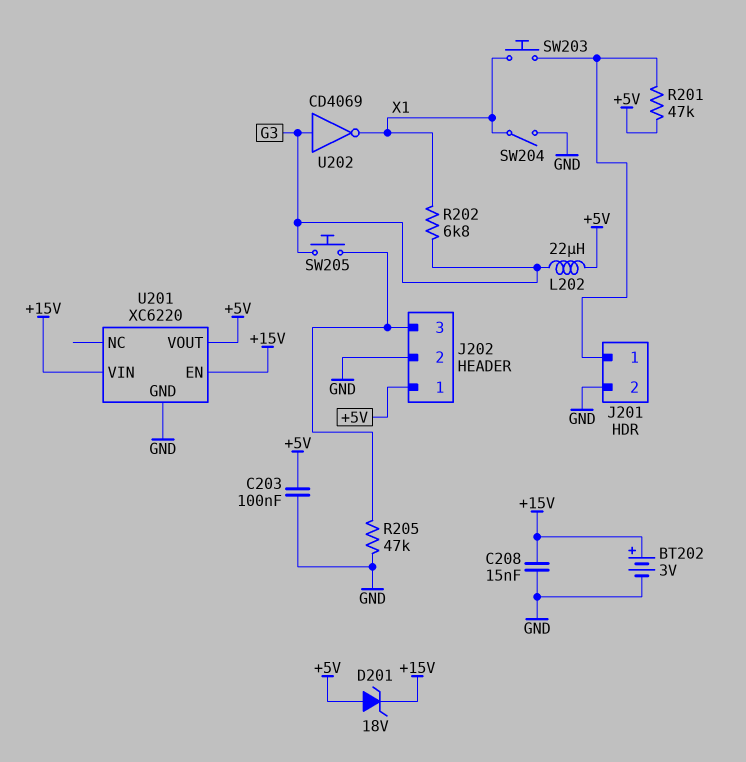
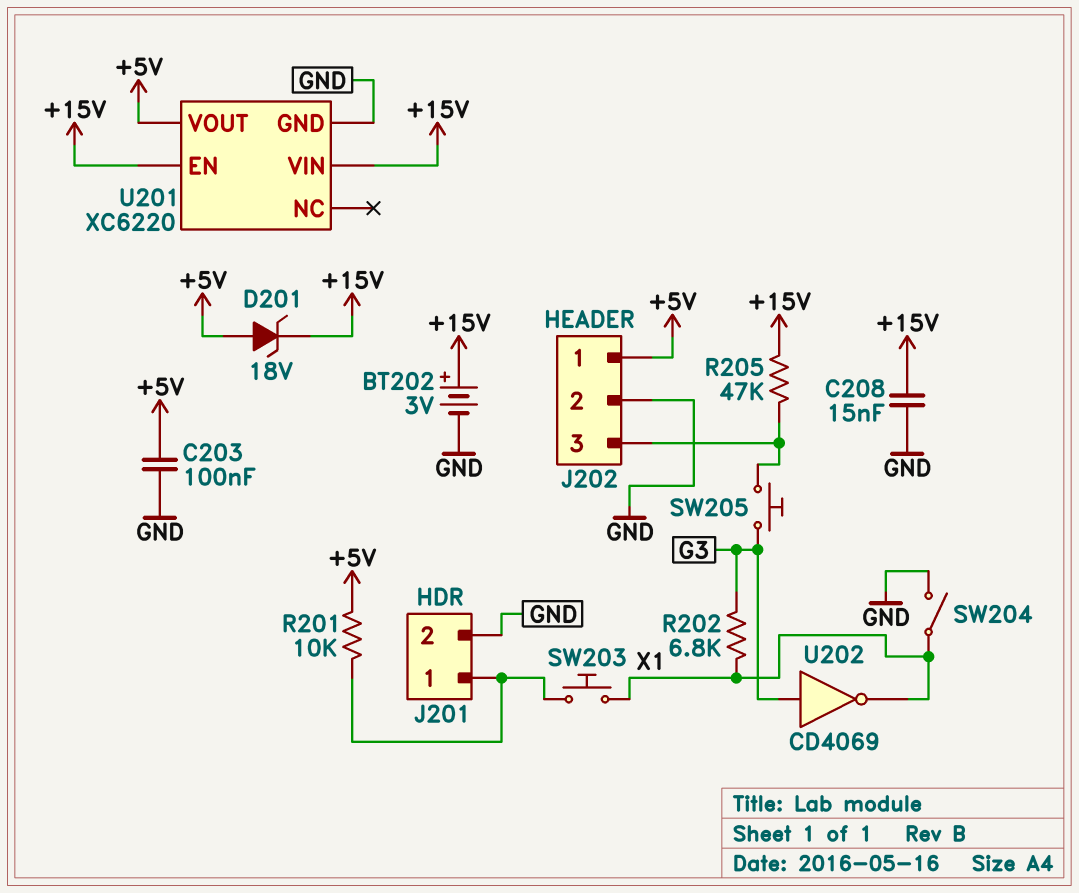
L202: 22uH (+5V, G3) -> none
R201: 47k (+5V, J201/1) -> 10k (+5V, J201/1)
R205: 47k (GND, J202/3) -> 47k (+15V, J202/3)

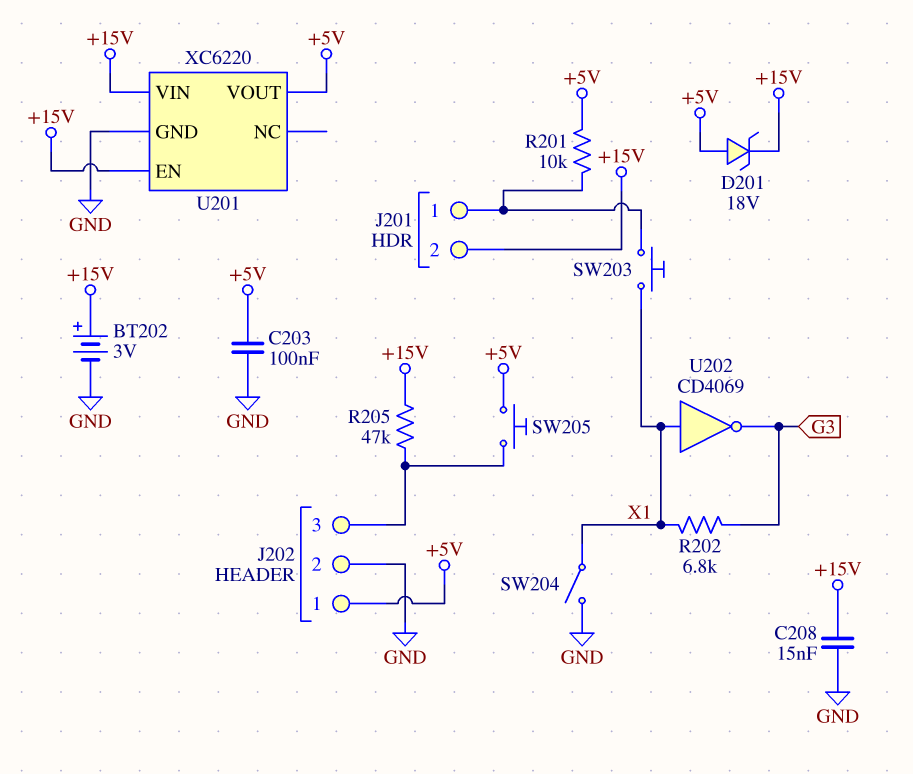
J201 pin 2: GND -> +15V
SW205: button (G3, J202/3) -> button (+5V, J202/3)
U202: NOT CD4069 (in G3, out X1) -> NOT CD4069 (in X1, out G3)

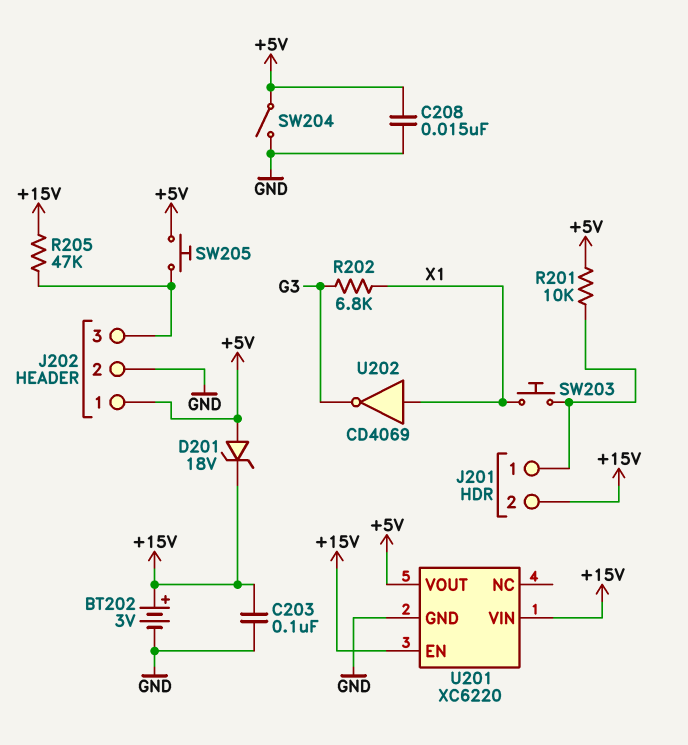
C203: 100nF (+5V, GND) -> 100nF (+15V, GND)
C208: 15nF (+15V, GND) -> 15nF (+5V, GND)
SW204: switch (GND, X1) -> switch (+5V, GND)

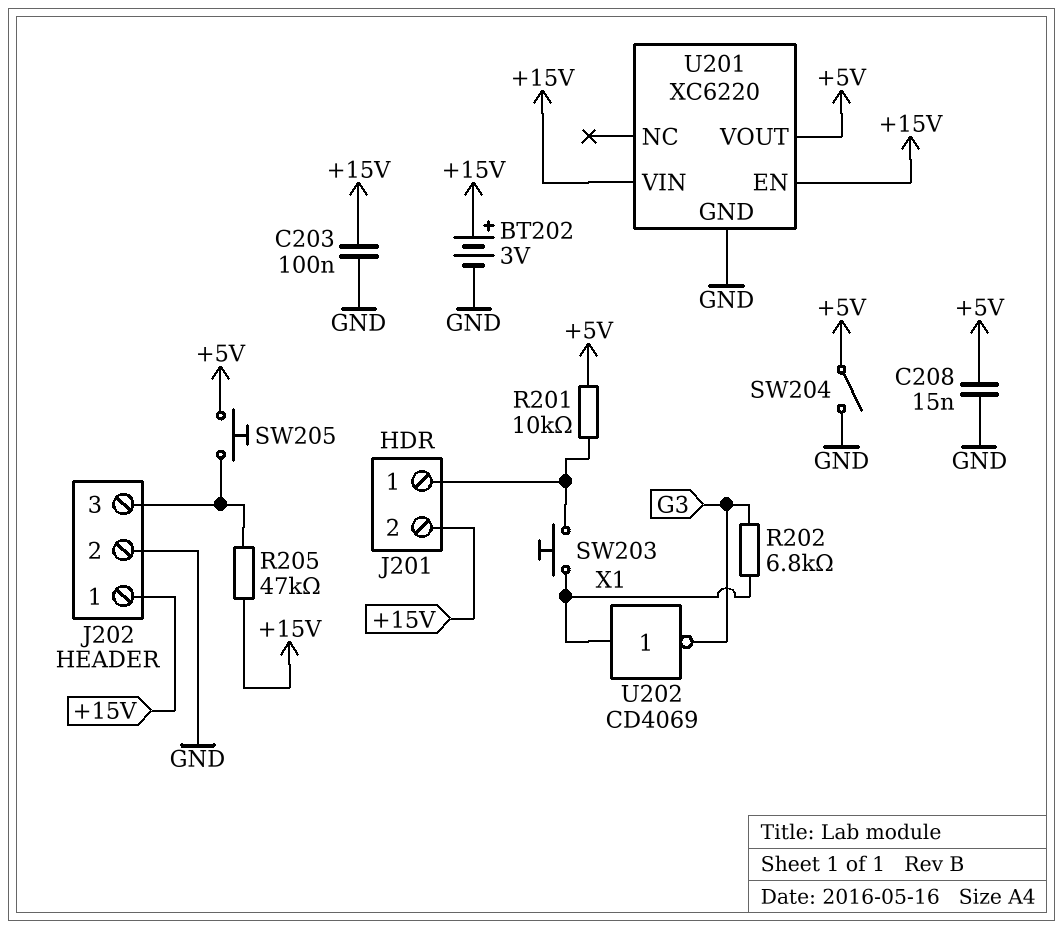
D201: zener 18V (A +5V, K +15V) -> none
J202 pin 1: +5V -> +15V

